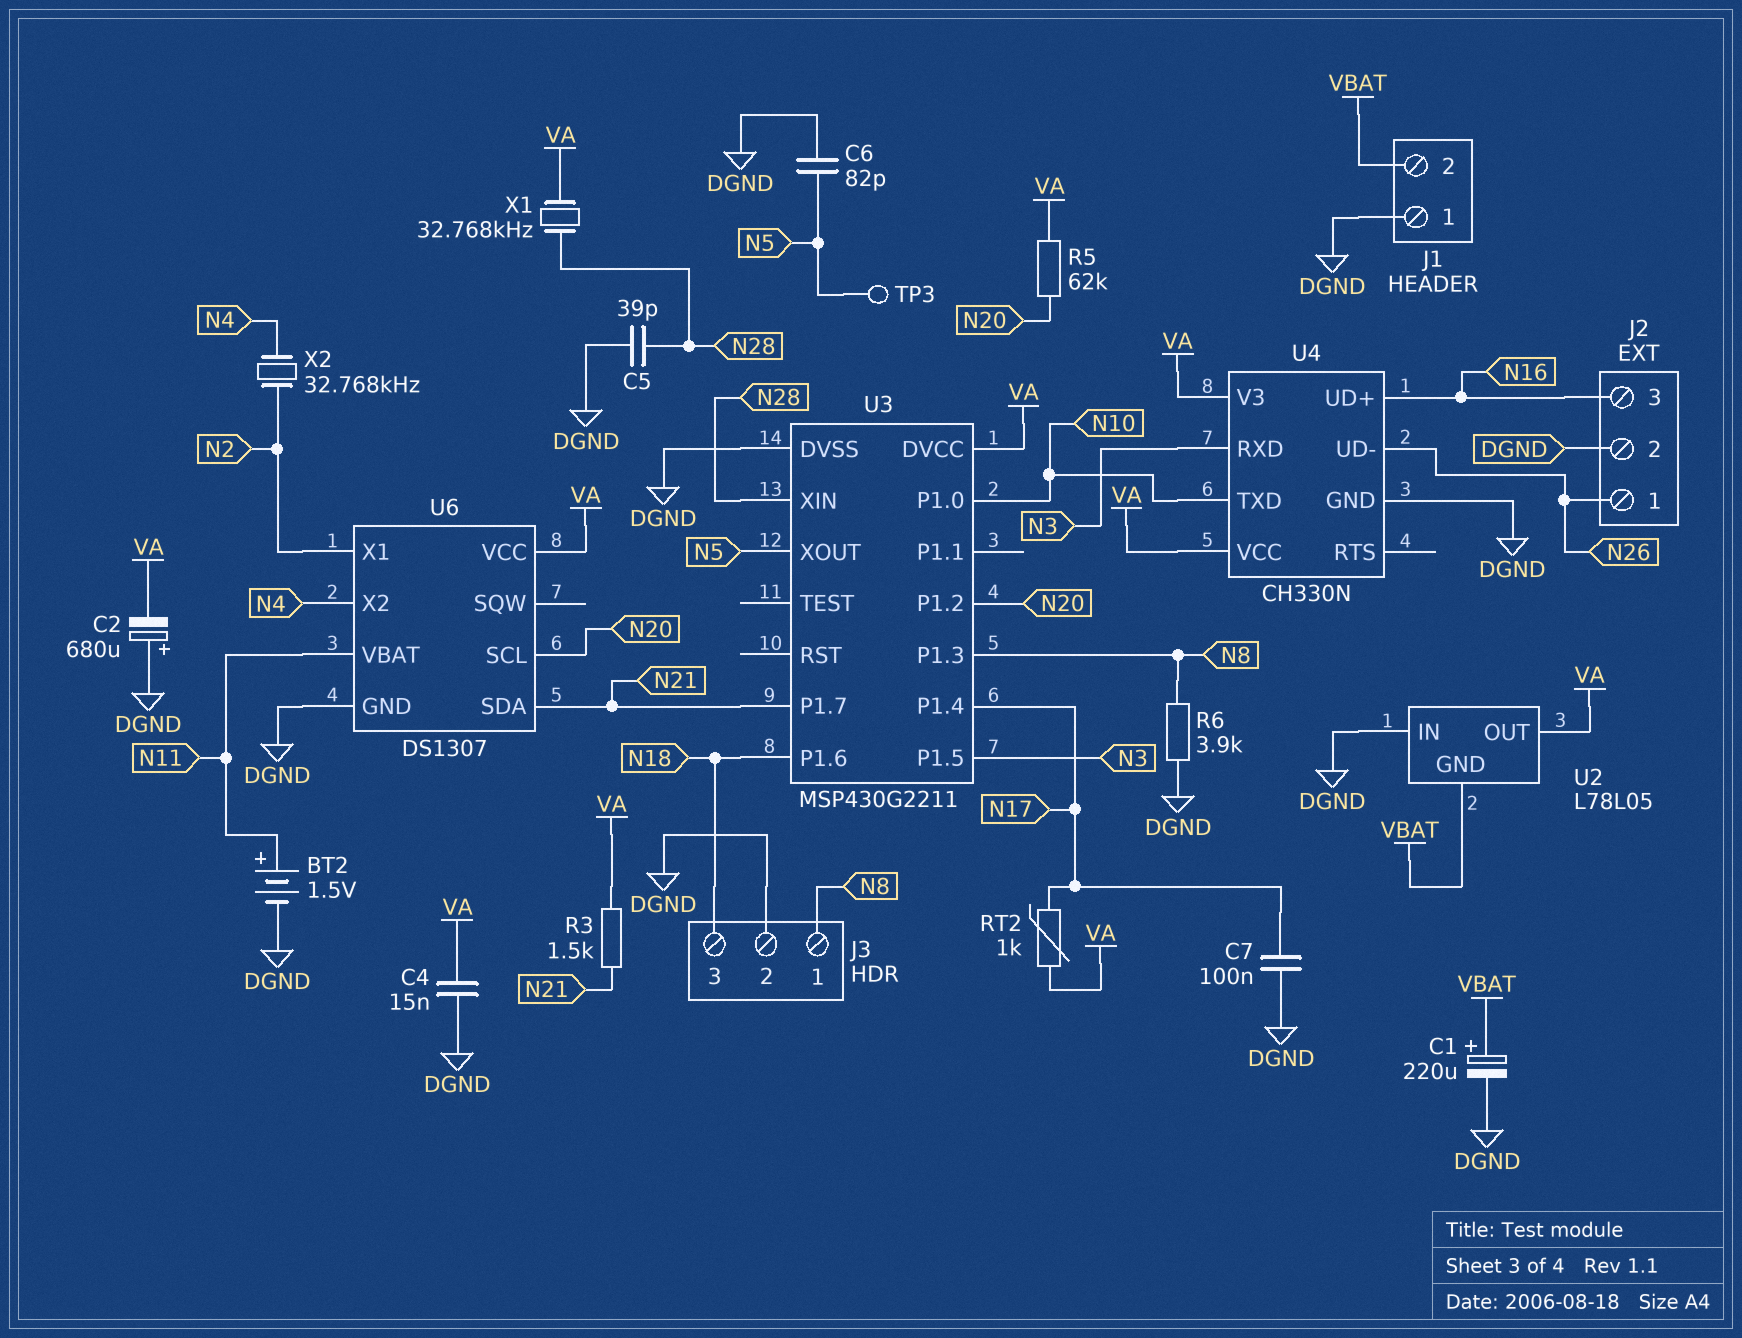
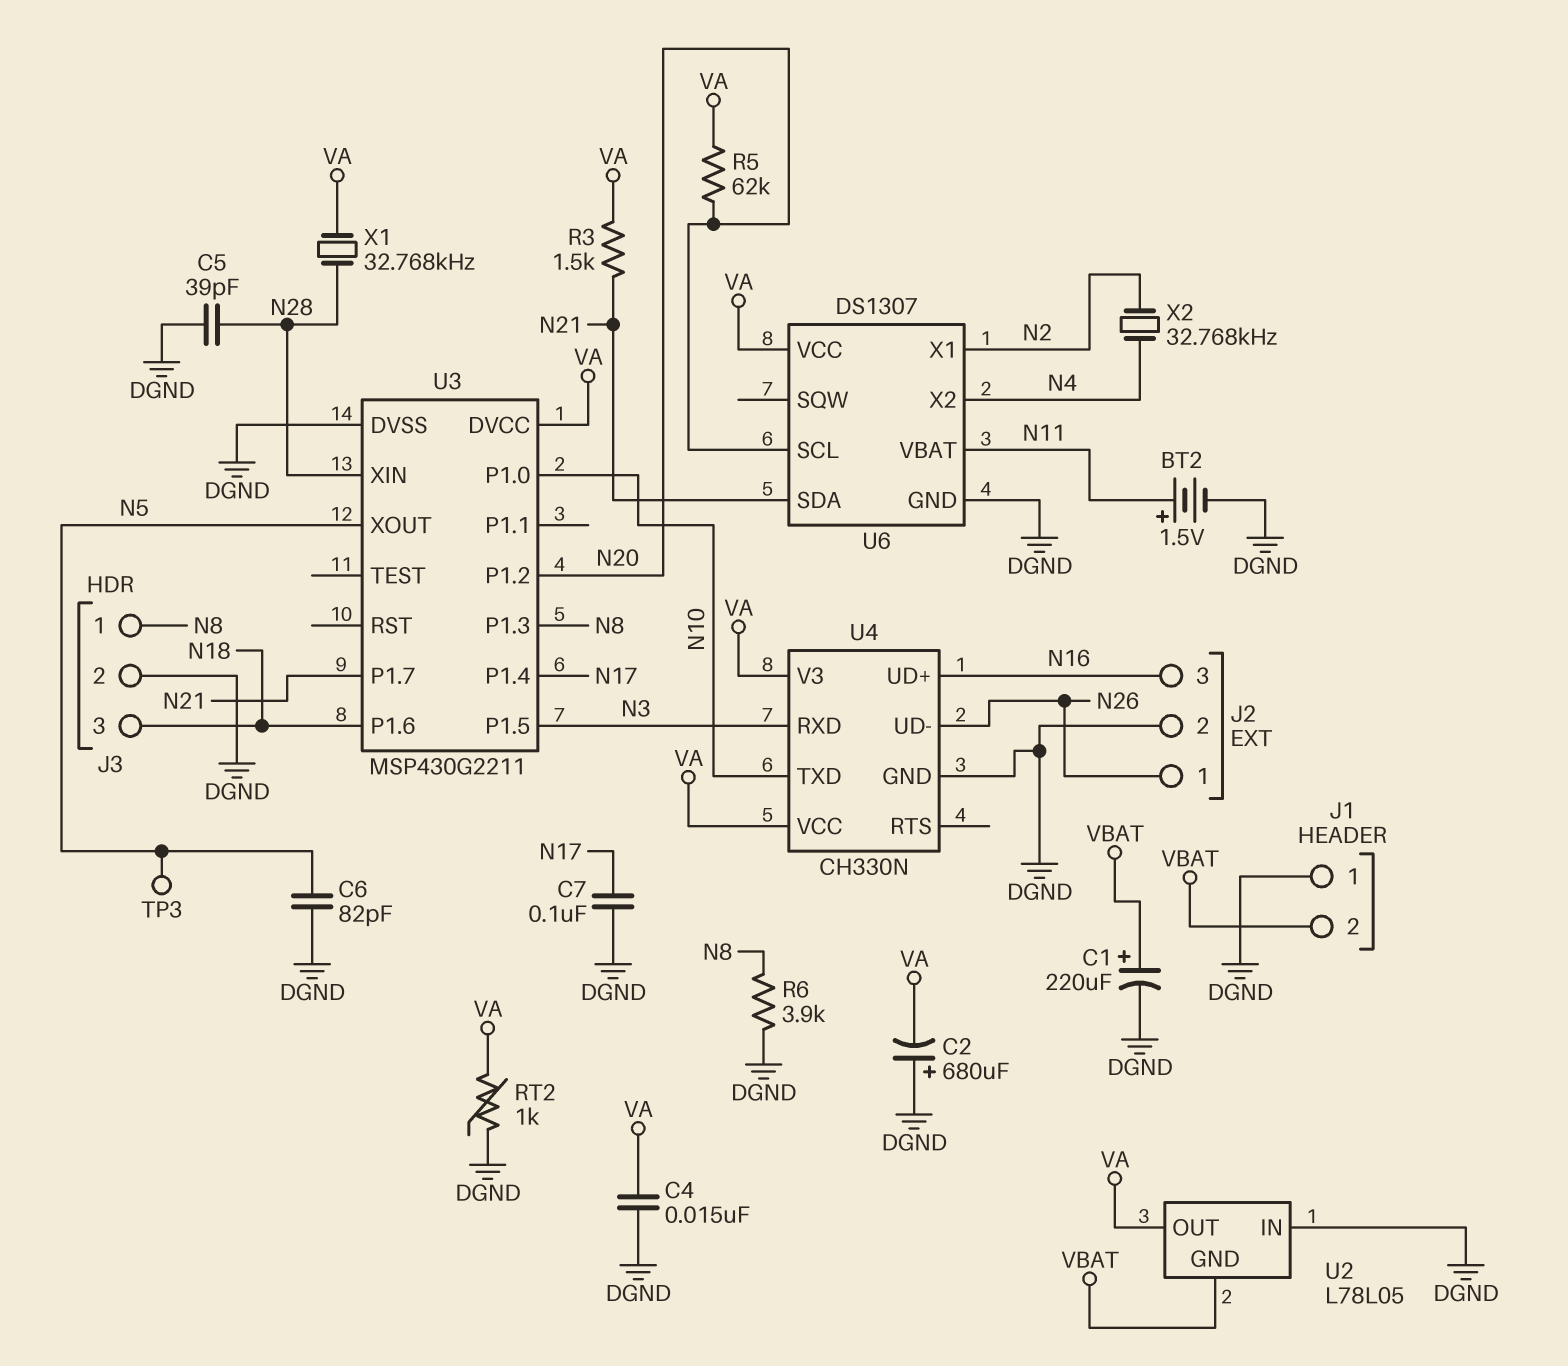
RT2: 1k (N17, VA) -> 1k (DGND, VA)

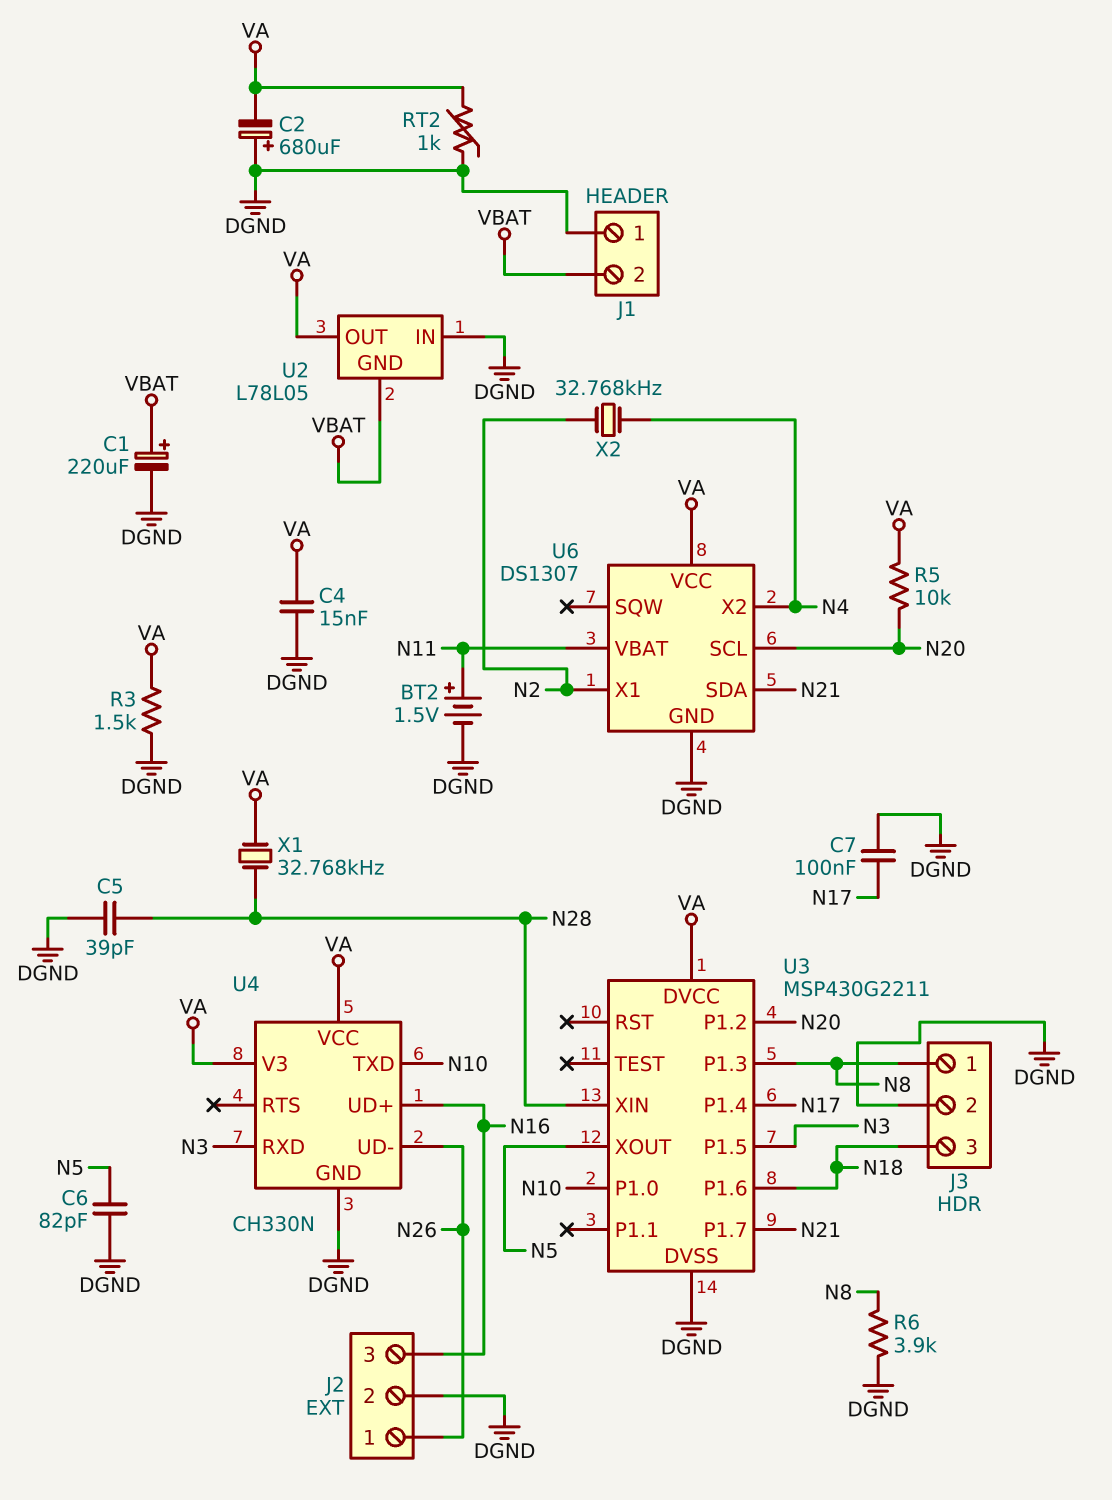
R3: 1.5k (N21, VA) -> 1.5k (DGND, VA)
R5: 62k (N20, VA) -> 10k (N20, VA)
TP3: test point (N5) -> none

